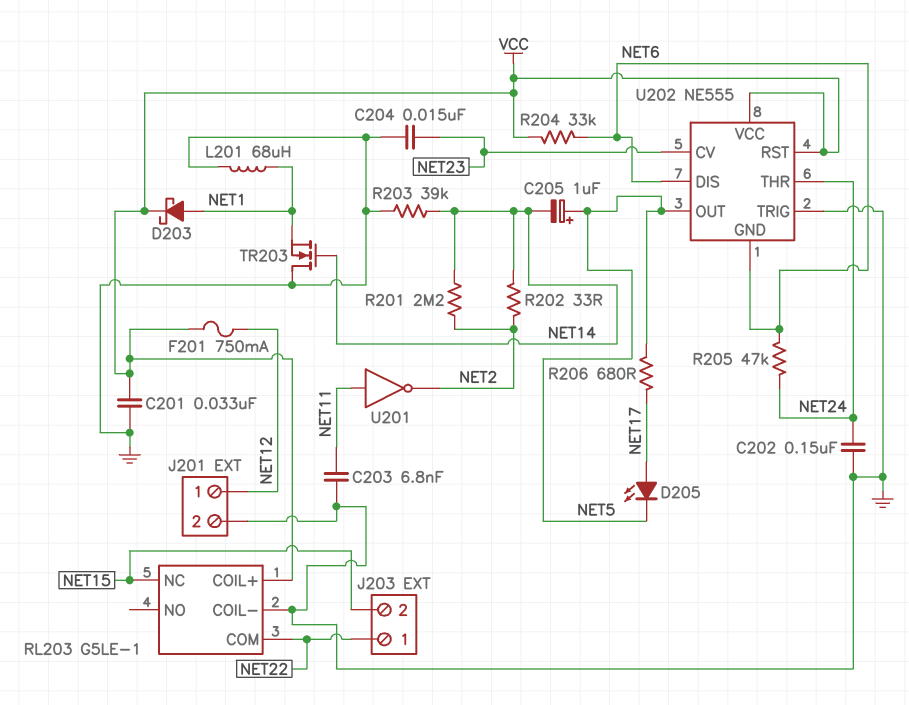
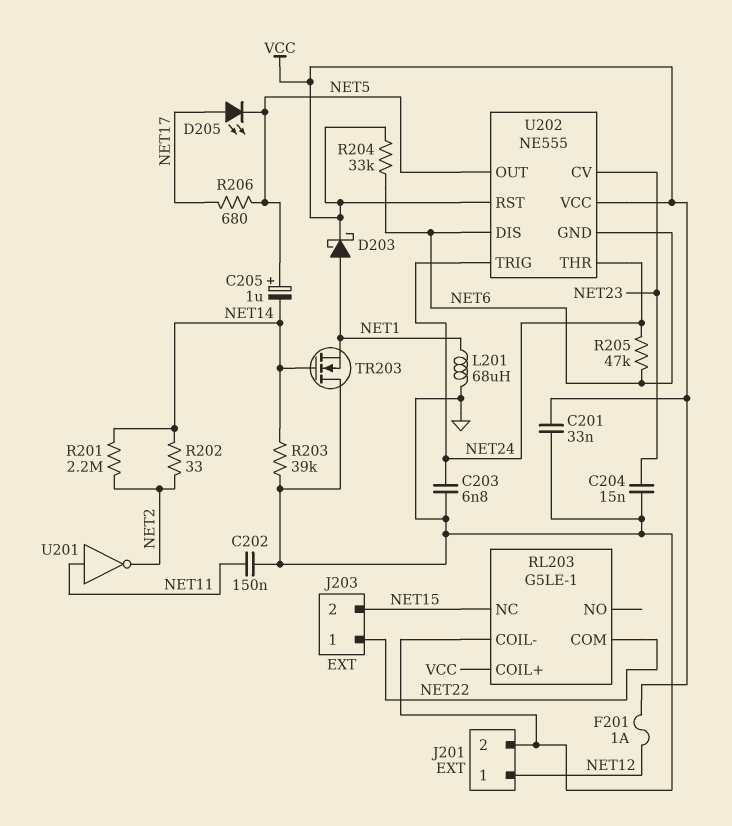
C202: 150nF (GND, NET24) -> 150nF (GND, NET11)
C203: 6.8nF (GND, NET11) -> 6.8nF (GND, NET24)
F201: 750mA (NET12, VCC) -> 1A (NET12, VCC)
U202 pin TRIG: GND -> NET24

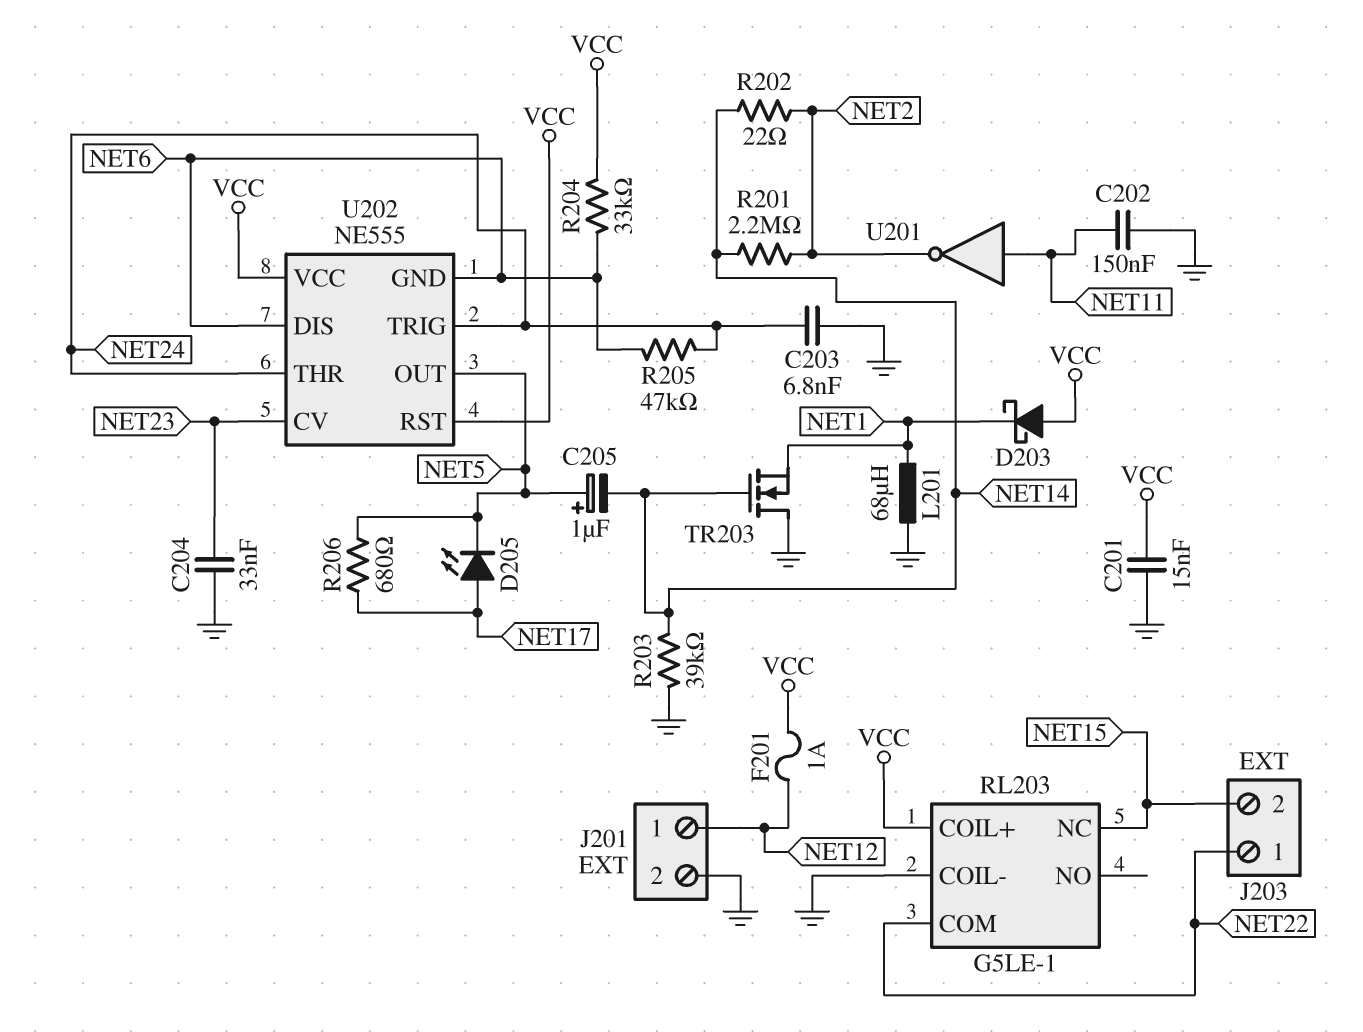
C201: 33nF (GND, VCC) -> 15nF (GND, VCC)
C204: 15nF (GND, NET23) -> 33nF (GND, NET23)
D203: schottky (A NET1, K VCC) -> schottky (A VCC, K NET1)
R202: 33 (NET2, NET14) -> 22 (NET2, NET14)

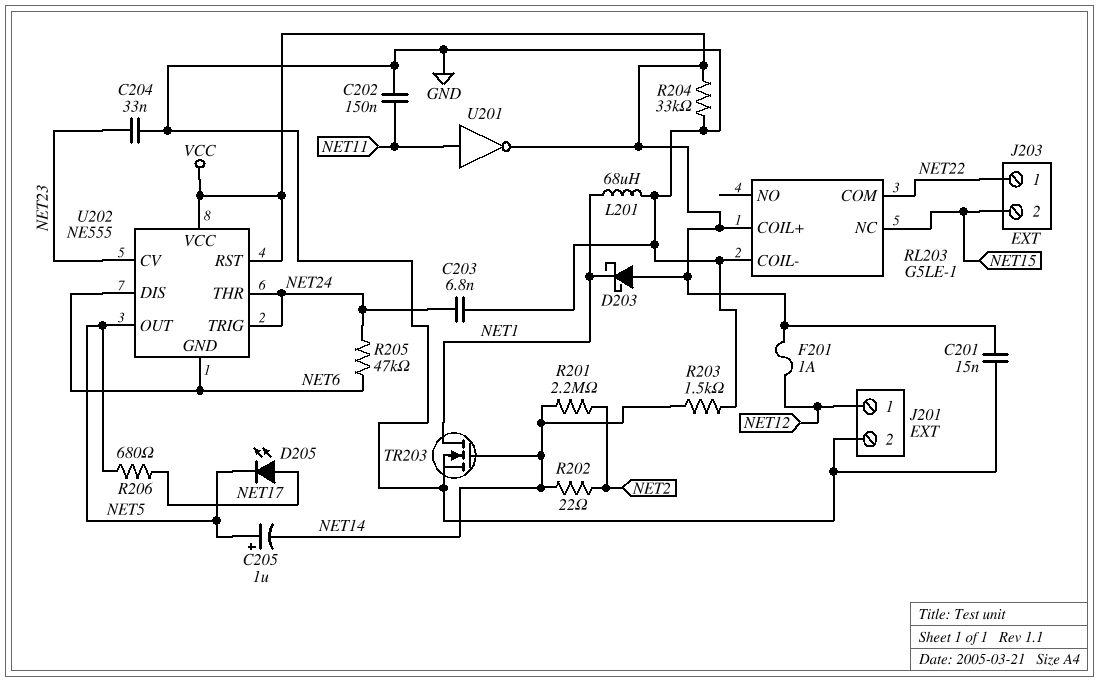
R203: 39k (GND, NET14) -> 1.5k (GND, NET14)
R204: 33k (NET6, VCC) -> 33k (GND, VCC)
TR203: NMOS (G NET14, D GND, S NET1) -> NMOS (G NET14, D NET1, S GND)
U201: NOT (in NET11, out NET2) -> NOT (in NET11, out VCC)

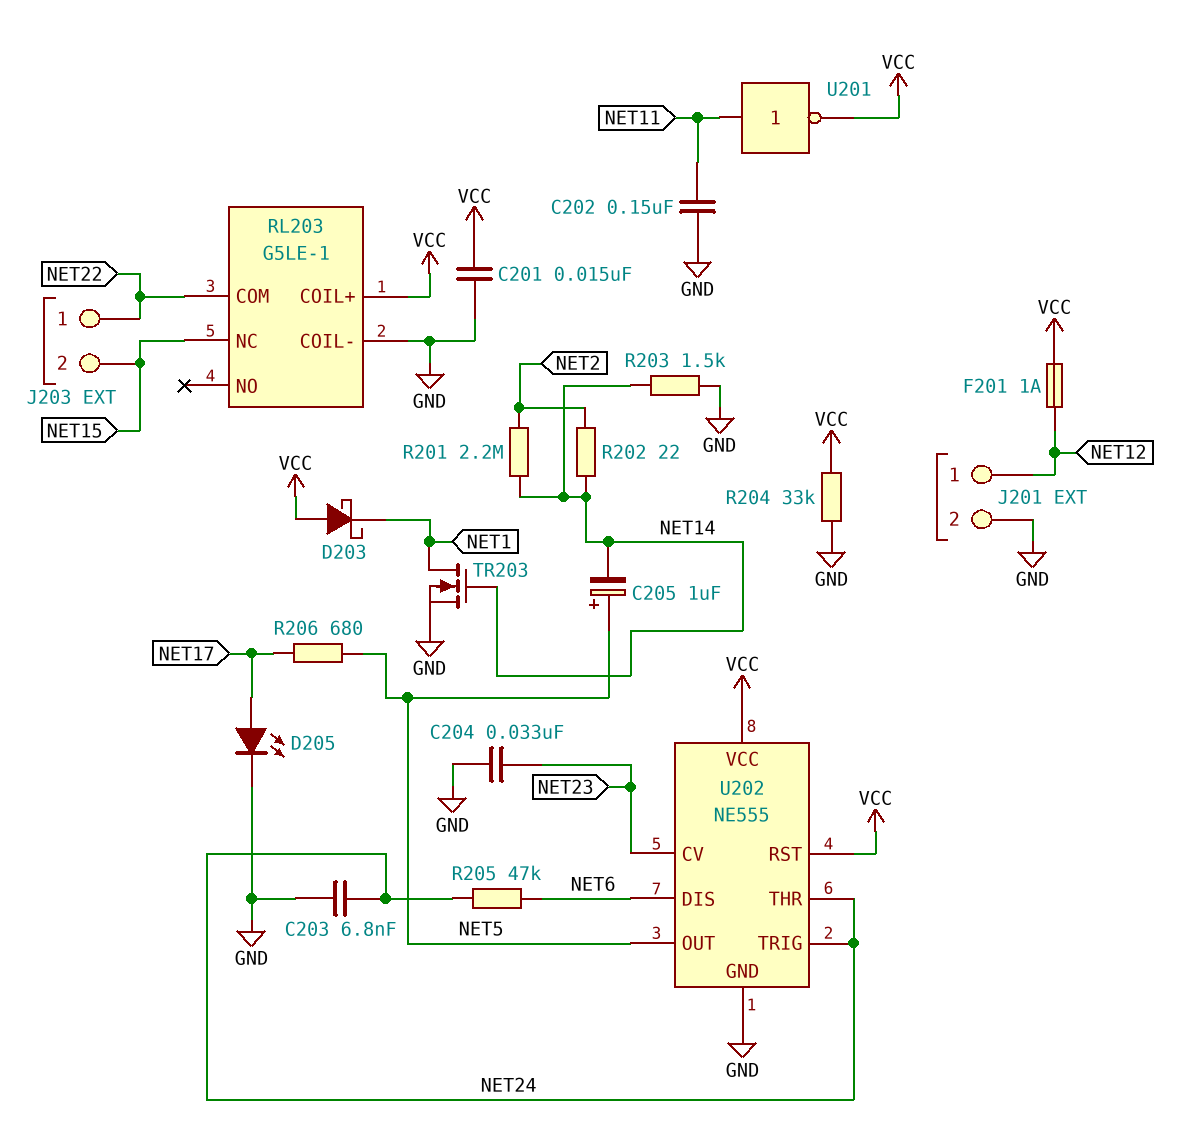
D205: LED (A NET17, K NET5) -> LED (A NET17, K GND)
L201: 68uH (GND, NET1) -> none
U202 pin GND: NET6 -> GND

